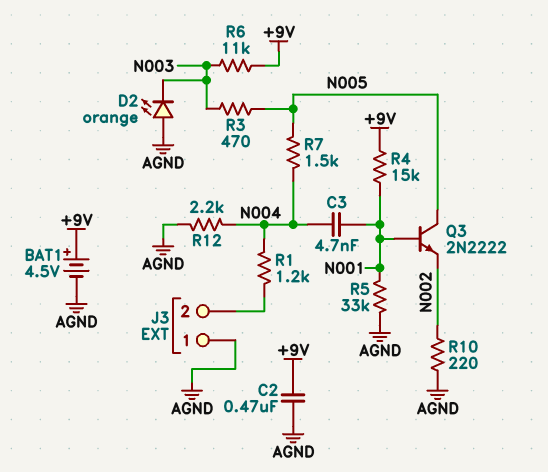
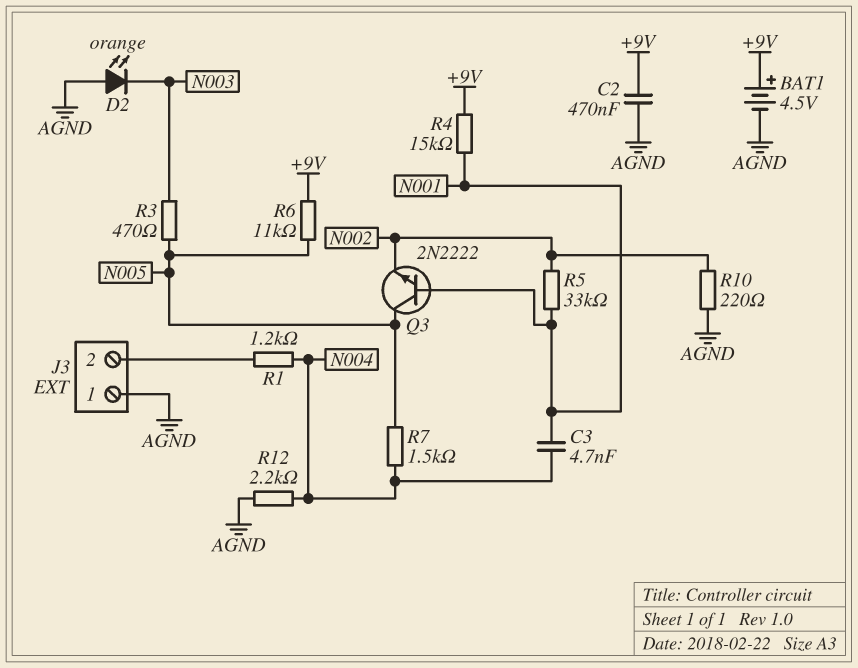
R5: 33k (AGND, N001) -> 33k (N001, N002)
R6: 11k (+9V, N003) -> 11k (+9V, N005)

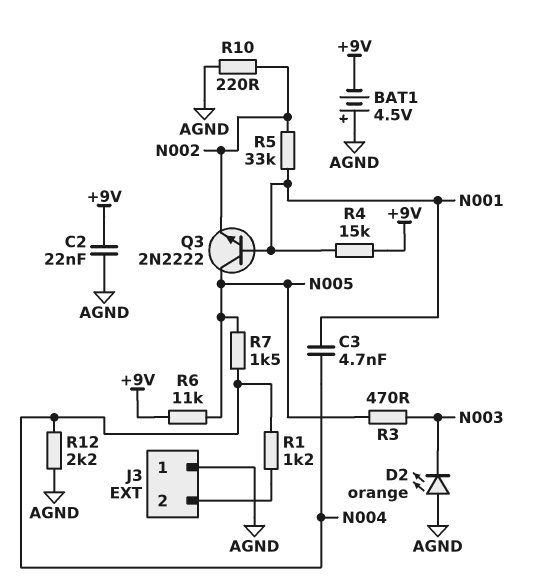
BAT1: 4.5V (plus +9V, minus AGND) -> 4.5V (plus AGND, minus +9V)
C2: 470nF (+9V, AGND) -> 22nF (+9V, AGND)

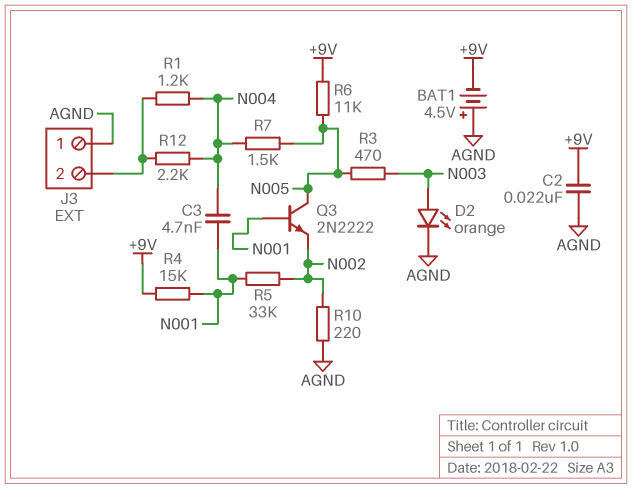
D2: LED orange (A AGND, K N003) -> LED orange (A N003, K AGND)
R12: 2.2k (AGND, N004) -> 2.2k (J3/2, N004)

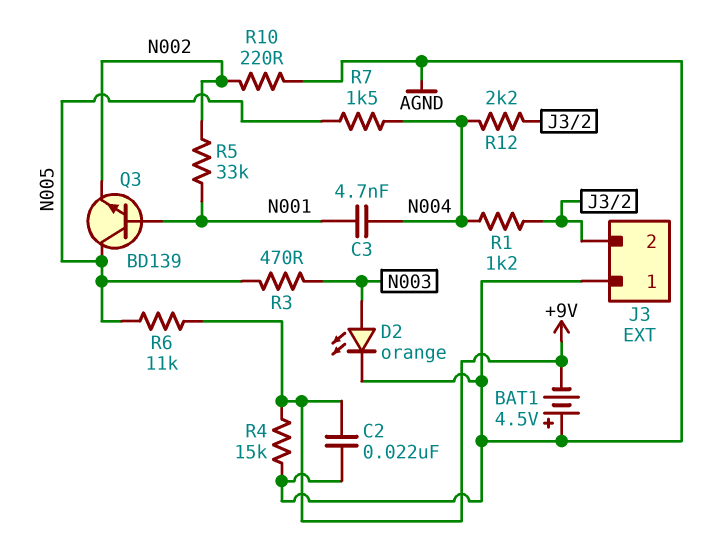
Q3: NPN 2N2222 (B N001, C N005, E N002) -> NPN BD139 (B N001, C N005, E N002)
R4: 15k (+9V, N001) -> 15k (+9V, AGND)

